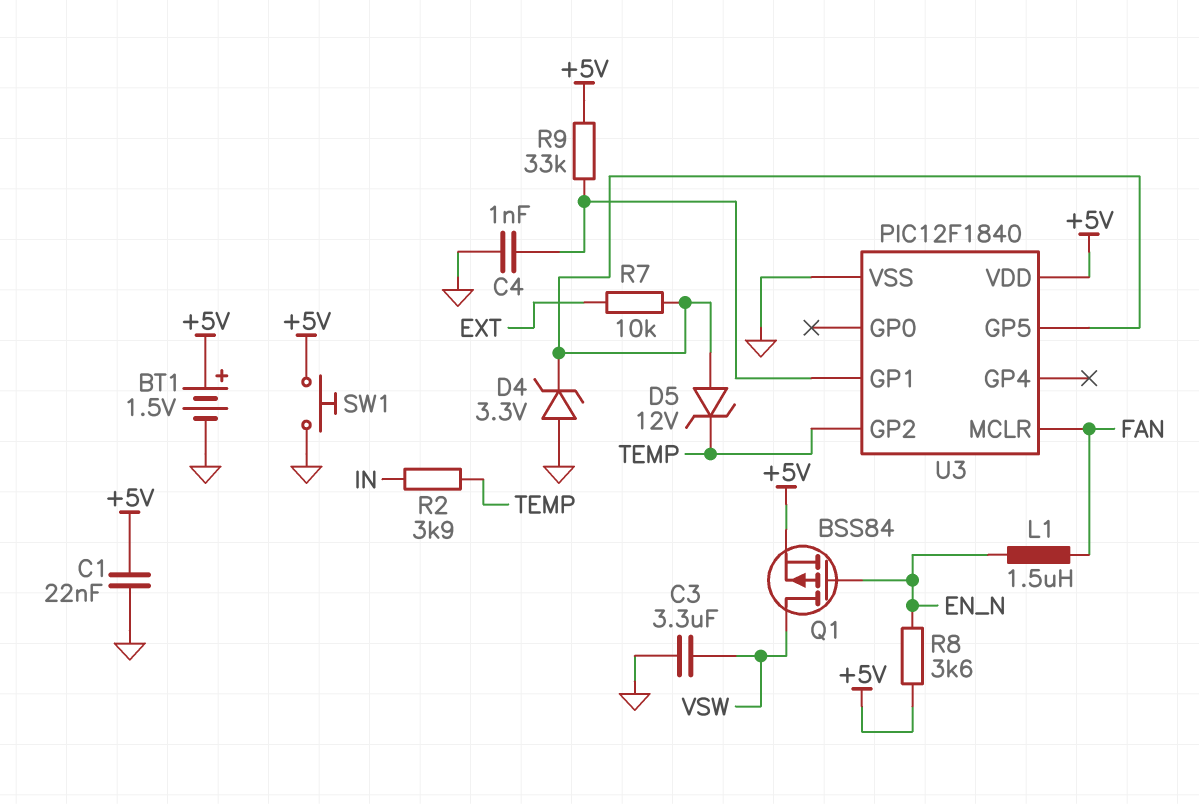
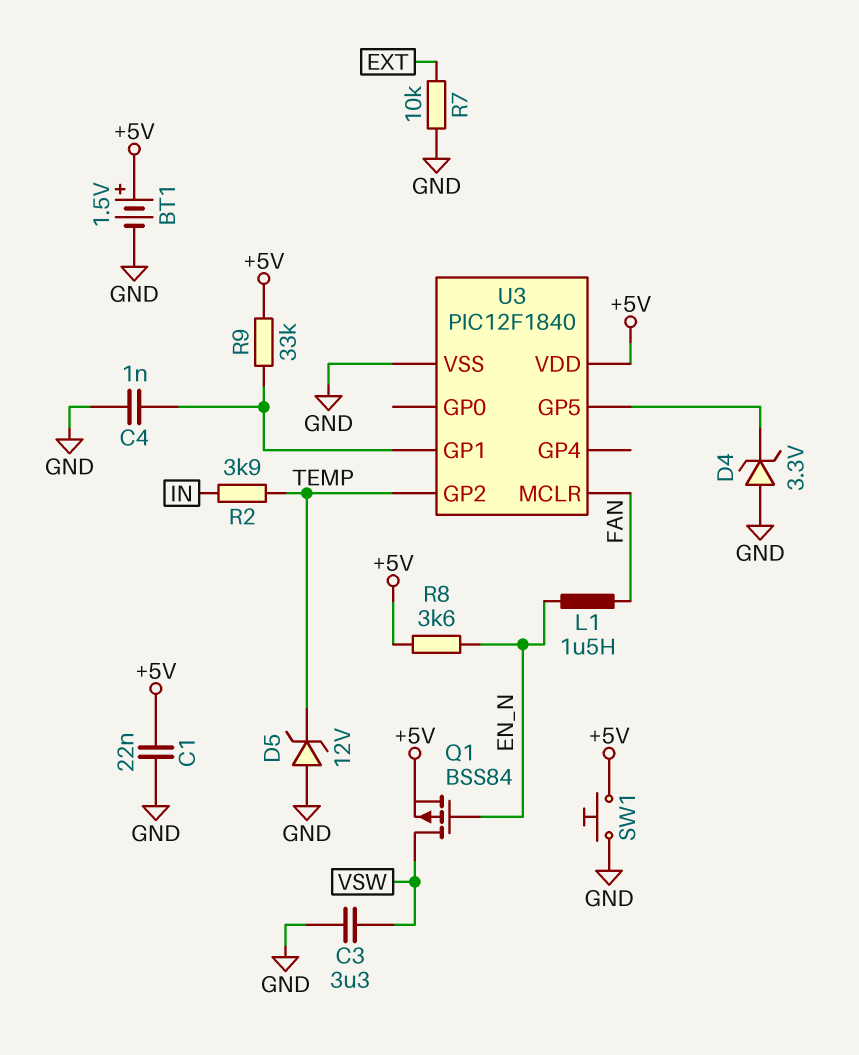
D5: zener 12V (A U3/GP5, K TEMP) -> zener 12V (A GND, K TEMP)
R7: 10k (EXT, U3/GP5) -> 10k (EXT, GND)

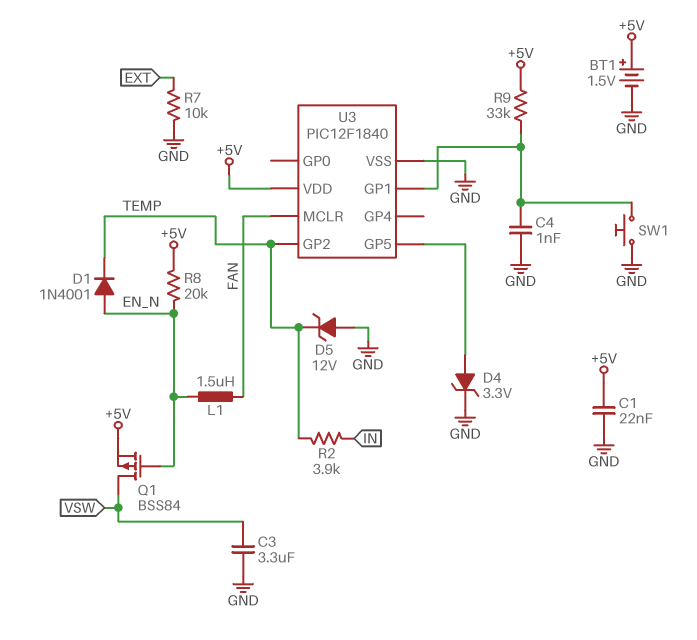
D1: none -> diode 1N4001 (A EN_N, K TEMP)
D4: zener 3.3V (A GND, K U3/GP5) -> zener 3.3V (A U3/GP5, K GND)
R8: 3.6k (+5V, EN_N) -> 20k (+5V, EN_N)
SW1: button (+5V, GND) -> button (GND, U3/GP1)

